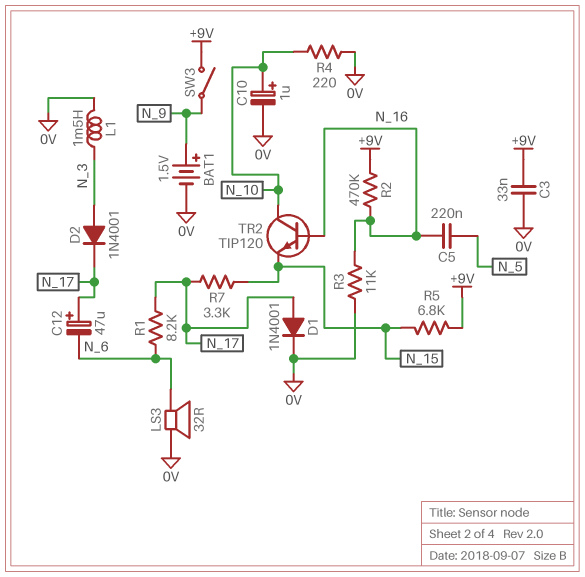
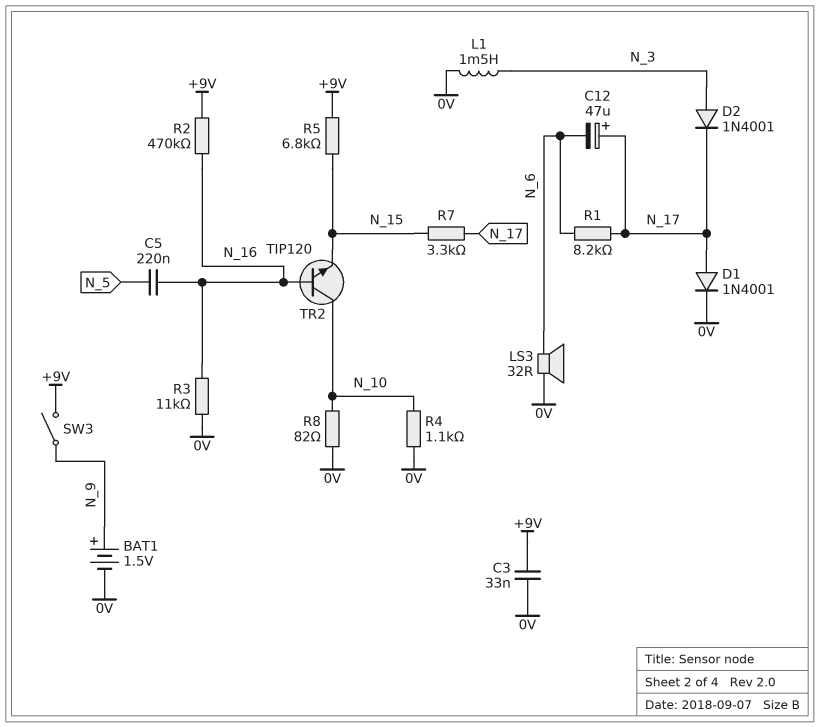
C10: 1uF (plus N_10, minus 0V) -> none
R4: 220 (0V, N_10) -> 1.1k (0V, N_10)
R8: none -> 82 (0V, N_10)

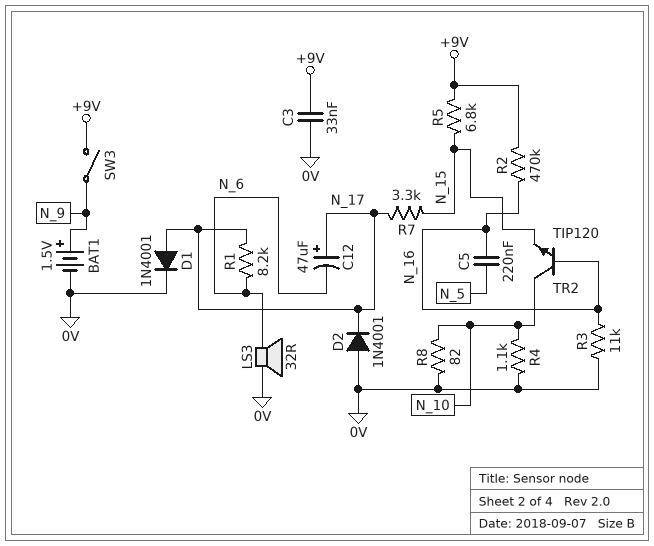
D2: diode 1N4001 (A N_3, K N_17) -> diode 1N4001 (A 0V, K N_17)
L1: 1.5mH (0V, N_3) -> none

